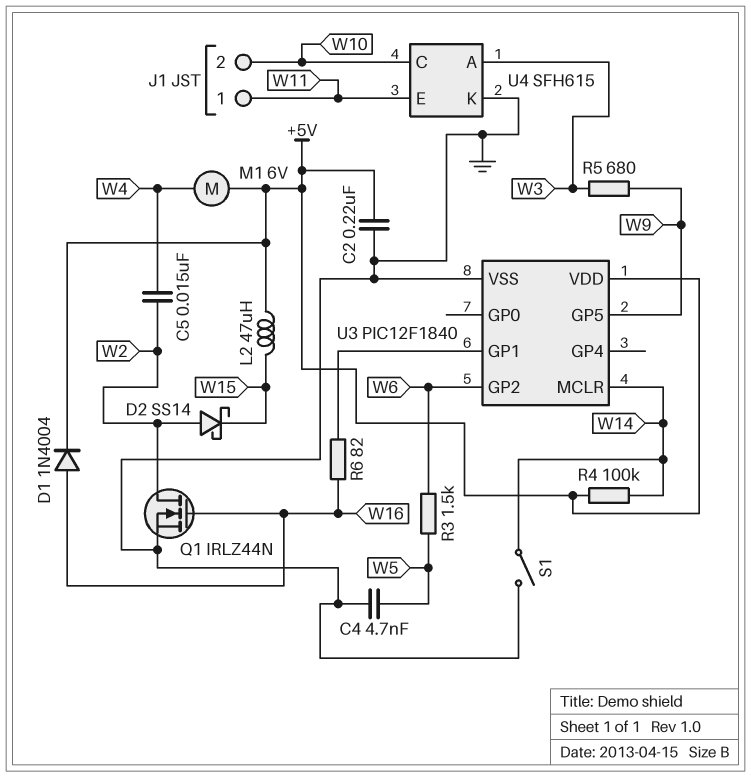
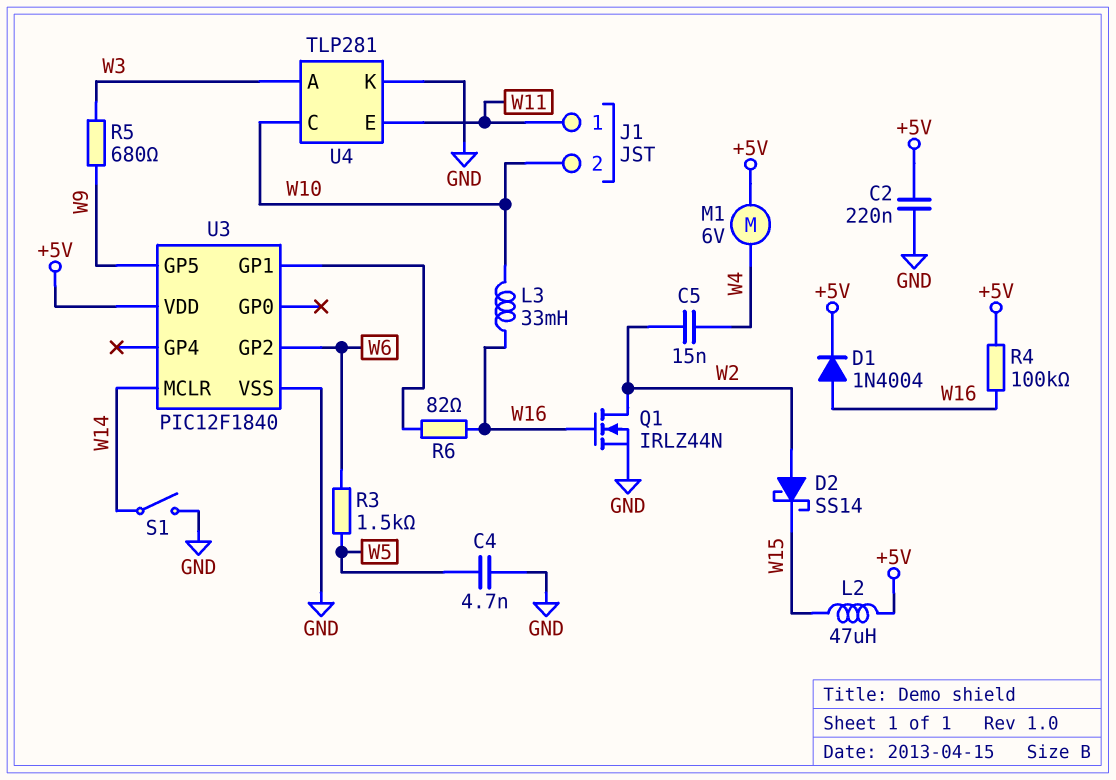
L3: none -> 33mH (W10, W16)
R4: 100k (+5V, W14) -> 100k (+5V, W16)
U4: SFH615 -> TLP281

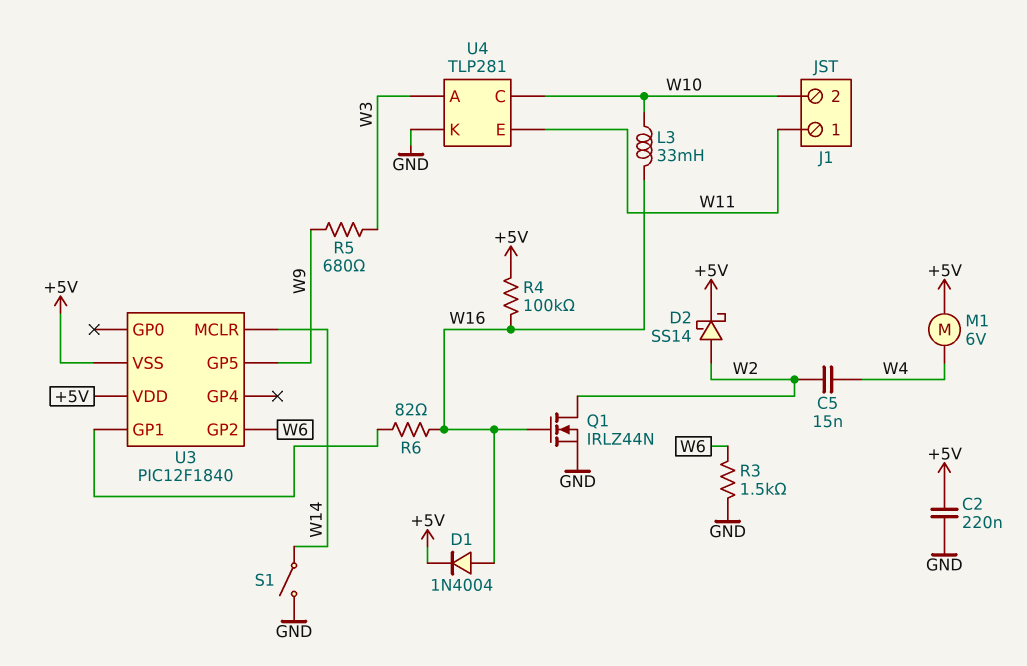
C4: 4.7nF (GND, W5) -> none
D2: schottky SS14 (A W2, K W15) -> schottky SS14 (A W2, K +5V)
L2: 47uH (+5V, W15) -> none
R3: 1.5k (W5, W6) -> 1.5k (GND, W6)
U3 pin VSS: GND -> +5V

